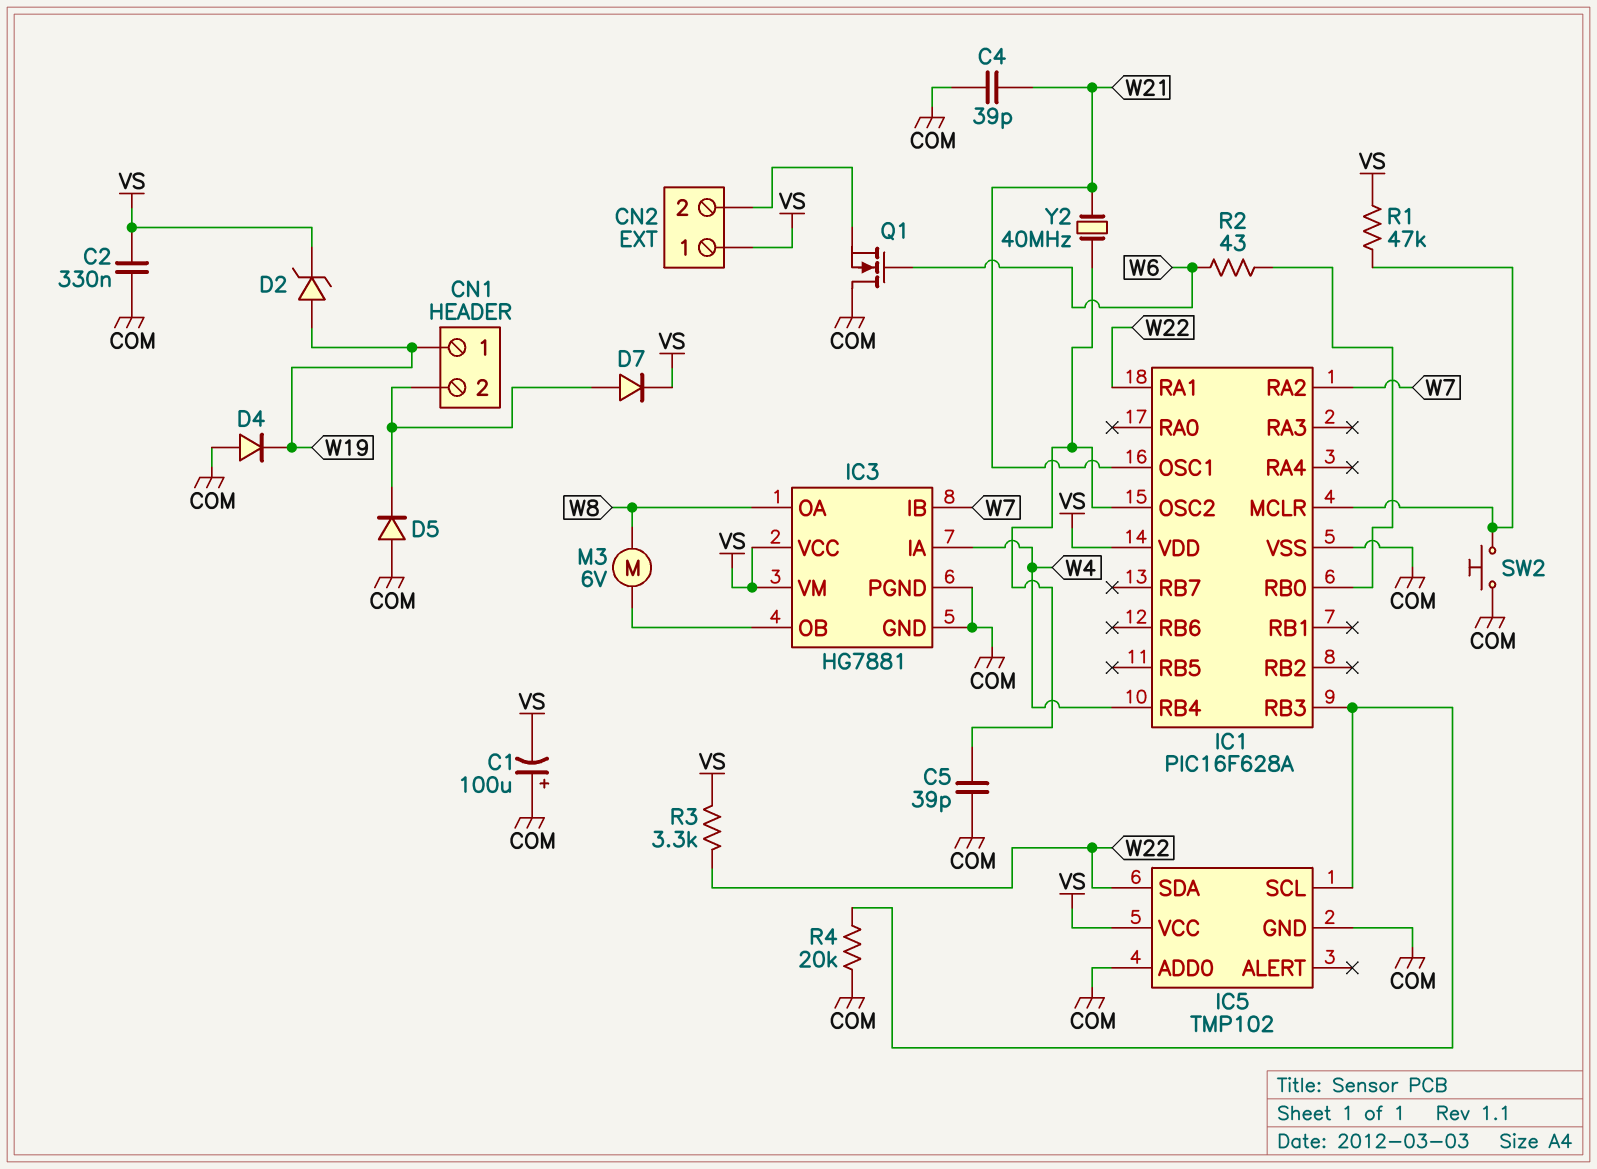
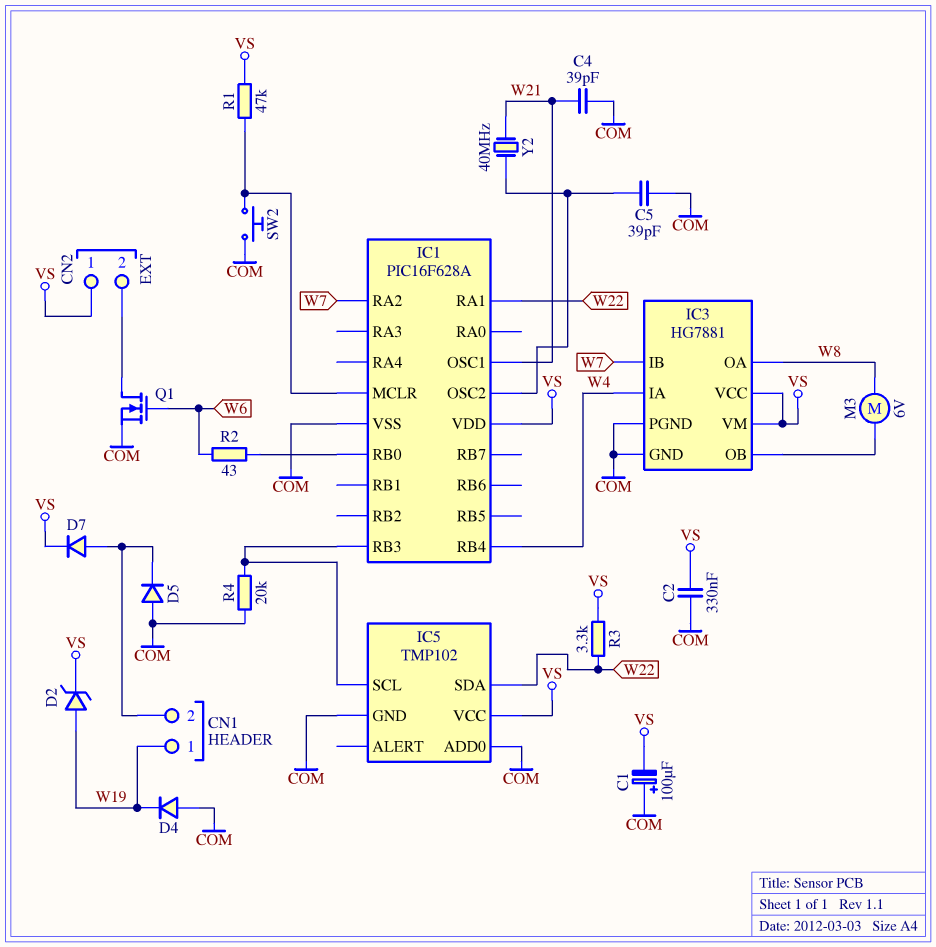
Q1: NMOS (G W6, D COM, S CN2/2) -> NMOS (G W6, D CN2/2, S COM)

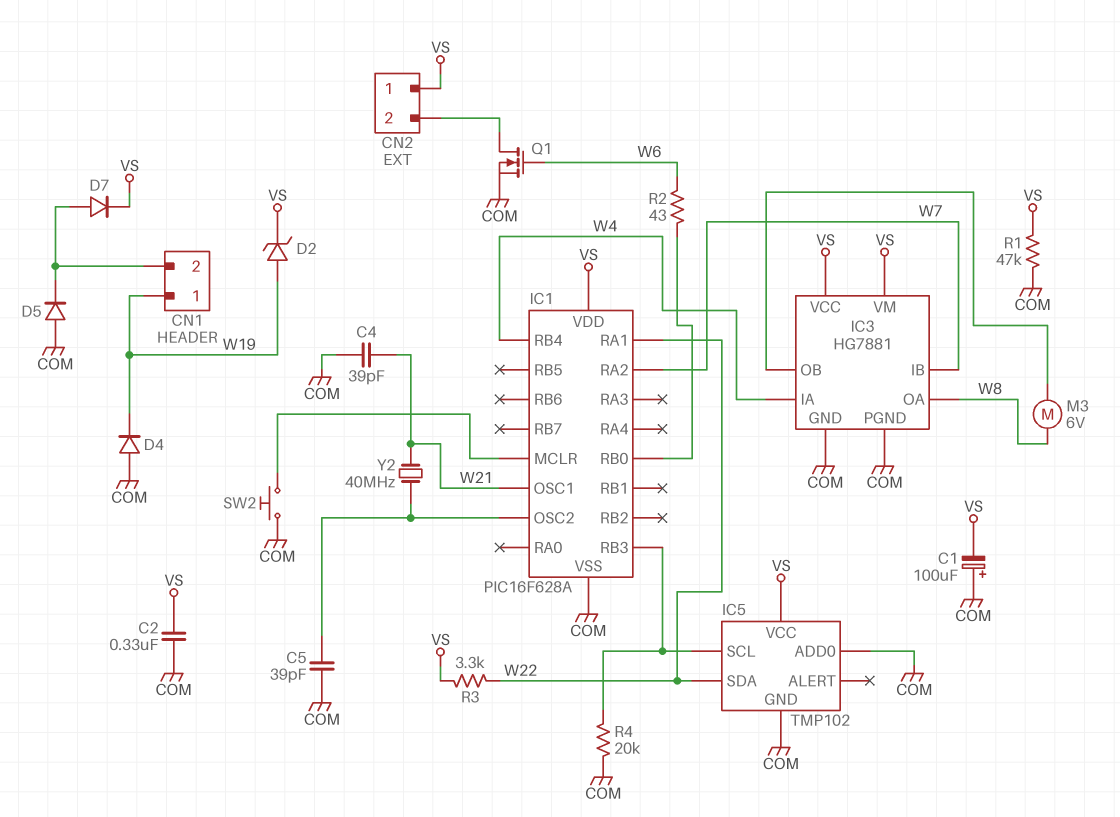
R1: 47k (IC1/MCLR, VS) -> 47k (COM, VS)

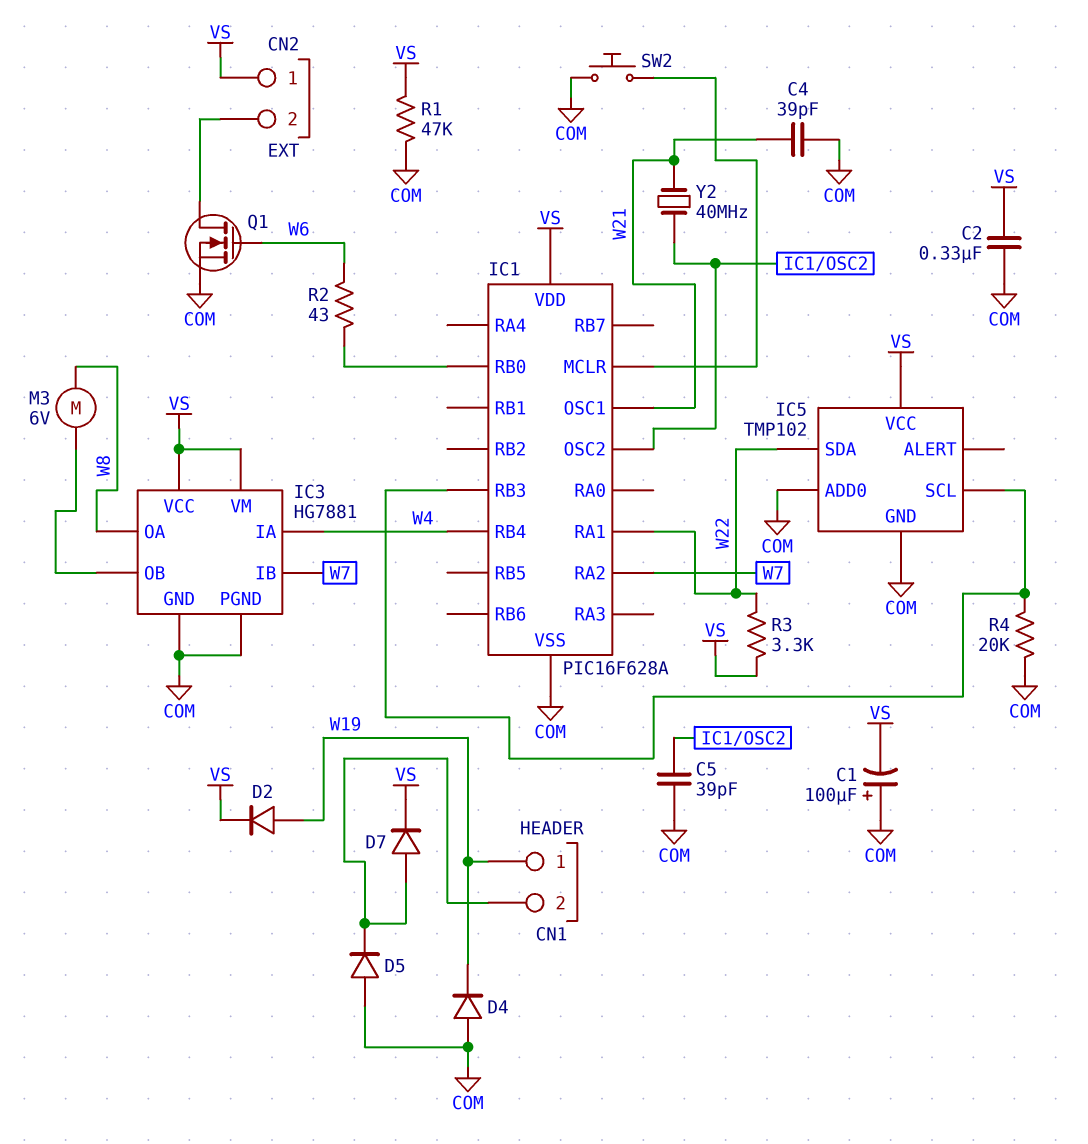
D2: zener (A W19, K VS) -> diode (A W19, K VS)

